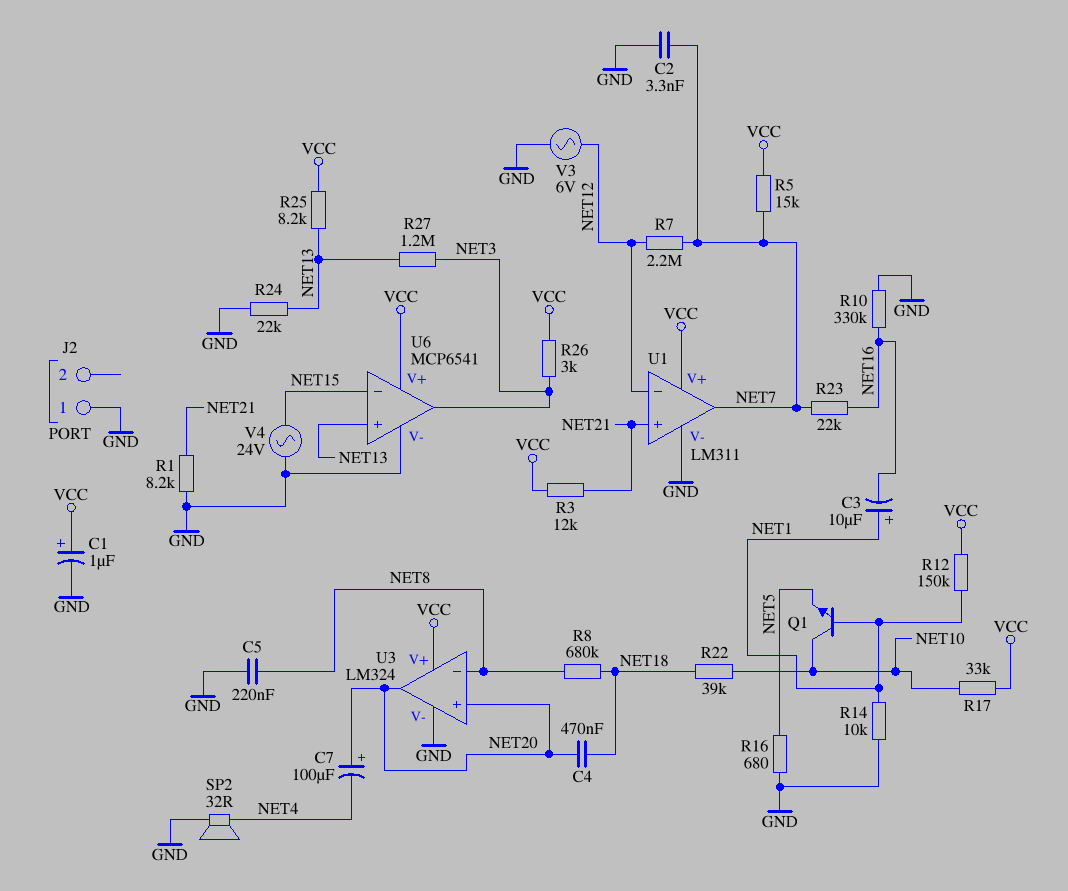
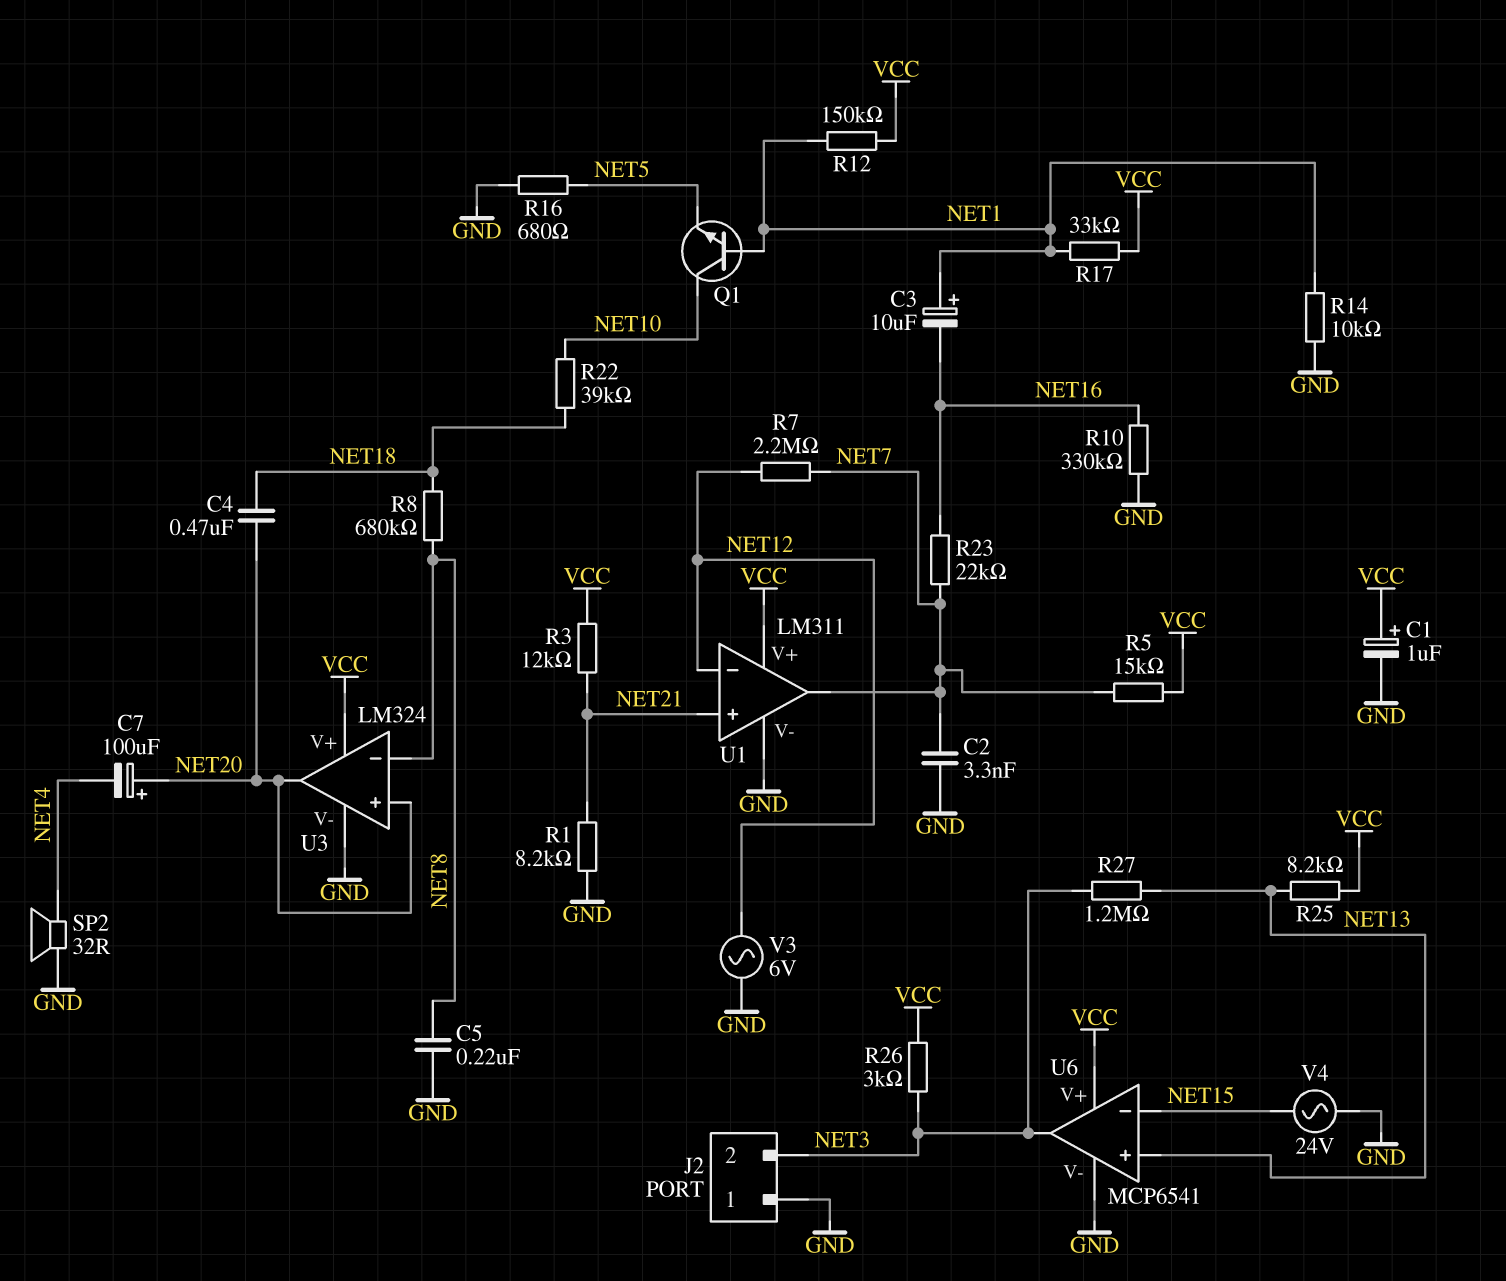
J2 pin 2: none -> NET3
R17: 33k (NET10, VCC) -> 33k (NET1, VCC)
R24: 22k (GND, NET13) -> none

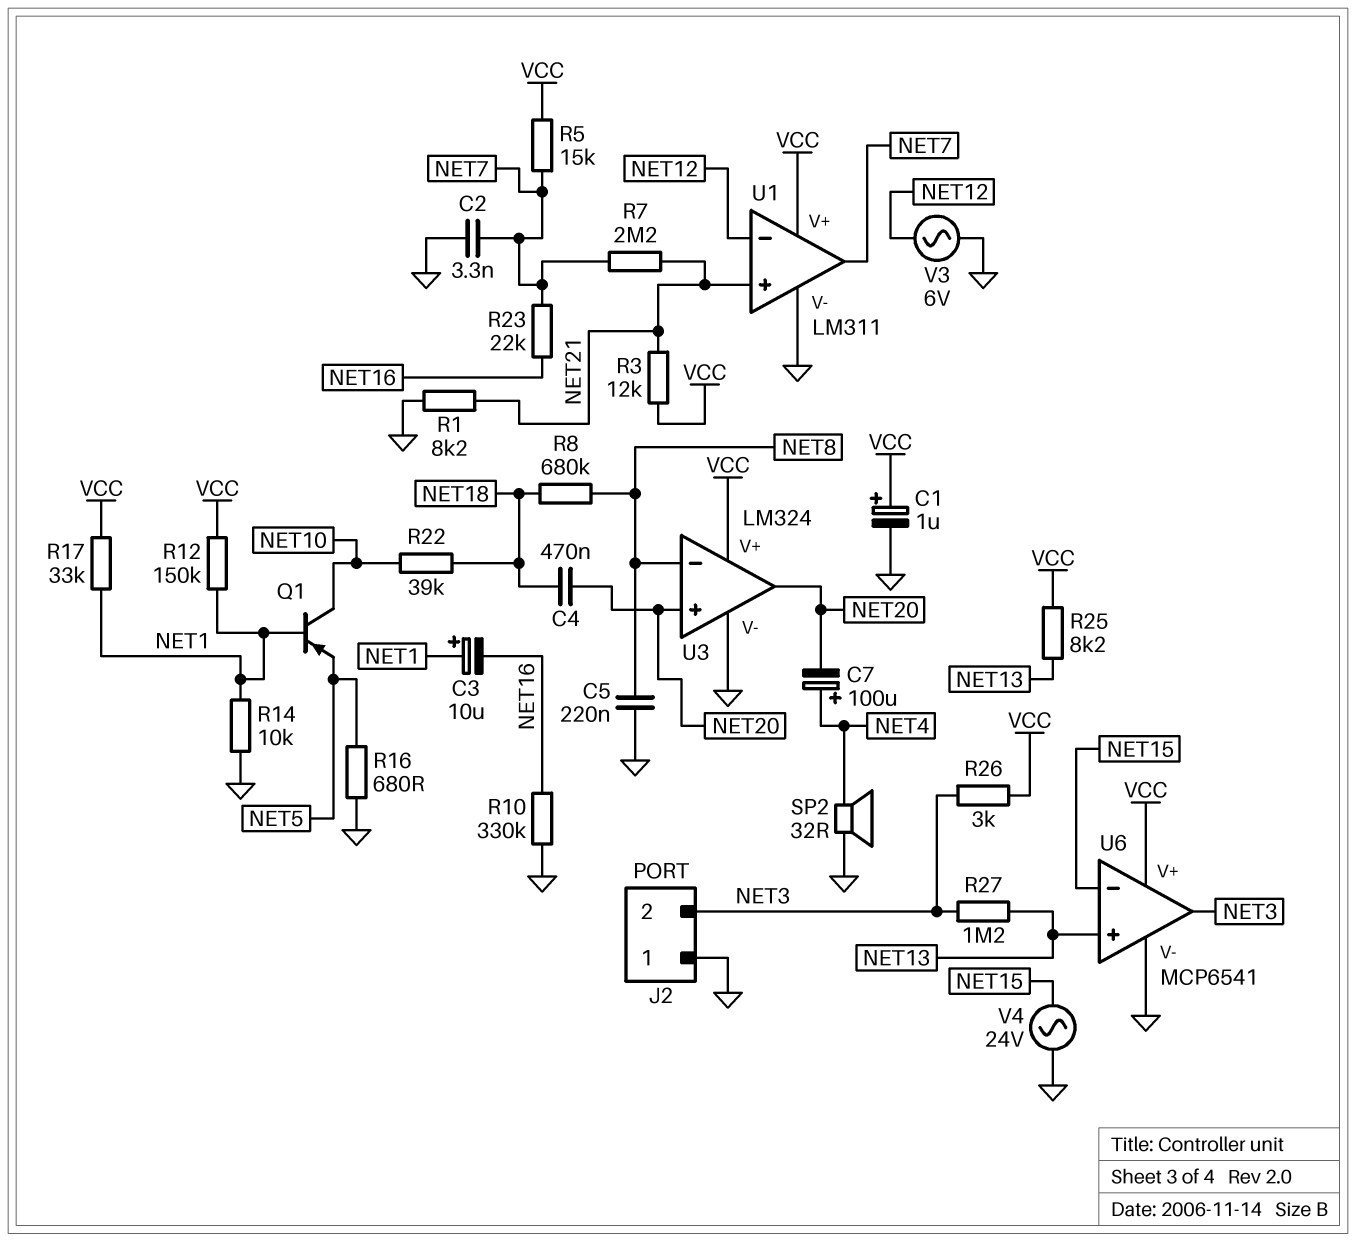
C7: 100uF (plus NET20, minus NET4) -> 100uF (plus NET4, minus NET20)
Q1: NPN (B NET1, C NET10, E NET5) -> PNP (B NET1, C NET10, E NET5)
R7: 2.2M (NET7, NET12) -> 2.2M (NET7, NET21)

